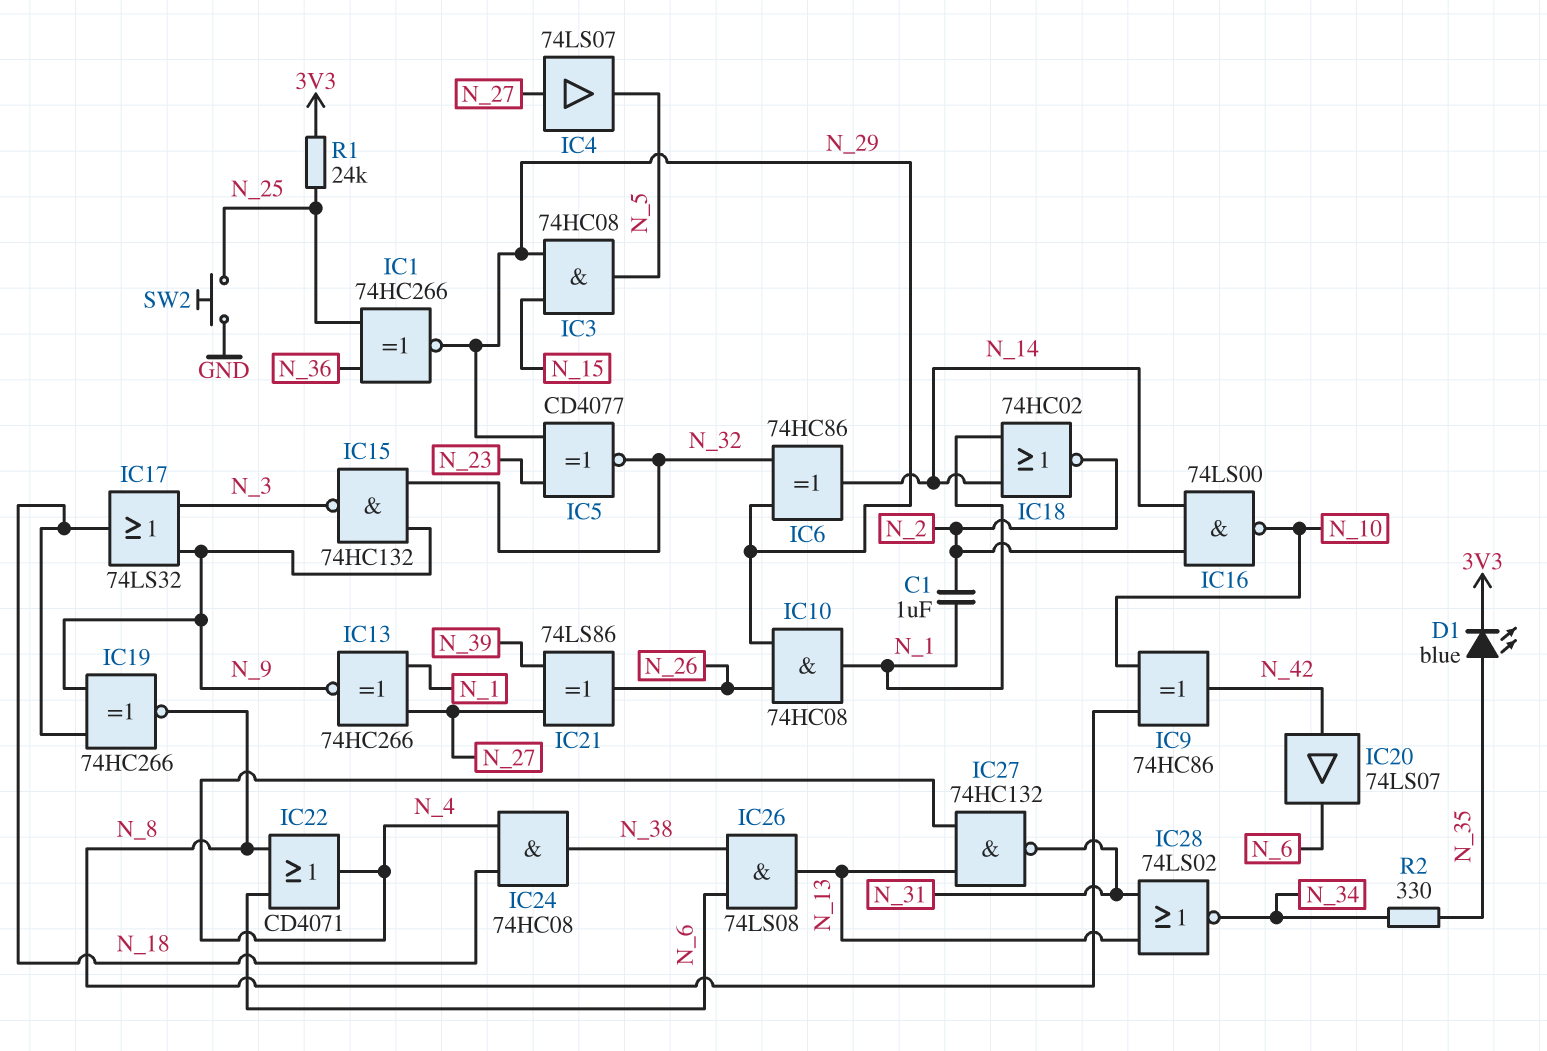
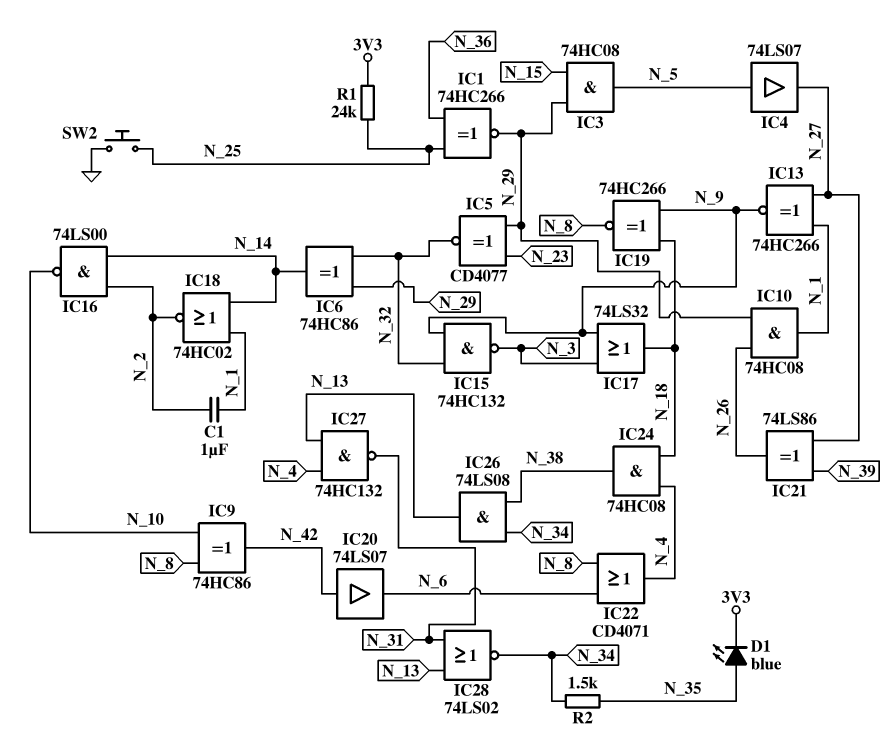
IC4: buffer 74LS07 (in N_27, out N_5) -> buffer 74LS07 (in N_5, out N_27)
IC26: AND 74LS08 (in N_6, in N_38, out N_13) -> AND 74LS08 (in N_34, in N_38, out N_13)
R2: 330 (N_34, N_35) -> 1.5k (N_34, N_35)

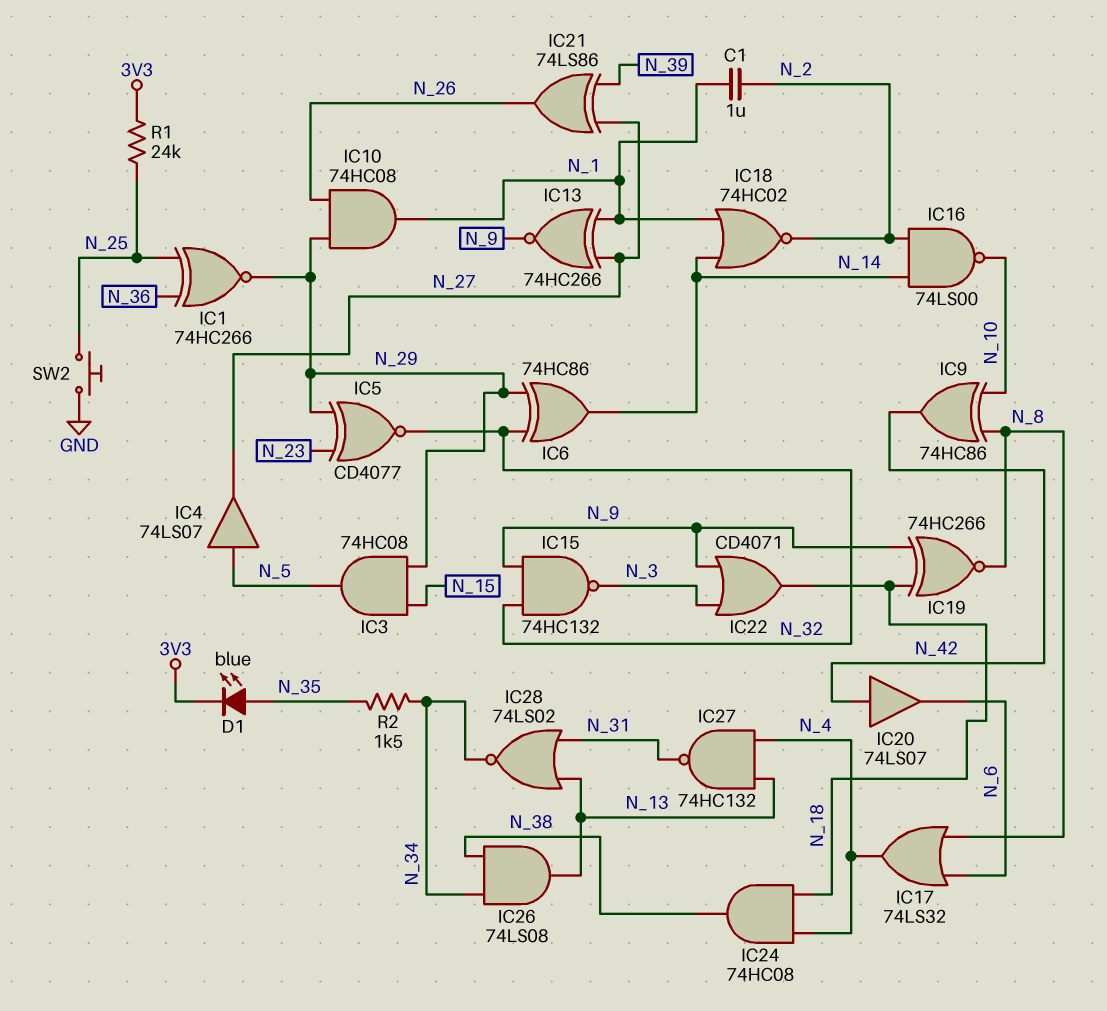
IC17: OR 74LS32 (in N_3, in N_9, out N_18) -> OR 74LS32 (in N_6, in N_8, out N_4)
IC22: OR CD4071 (in N_6, in N_8, out N_4) -> OR CD4071 (in N_3, in N_9, out N_18)

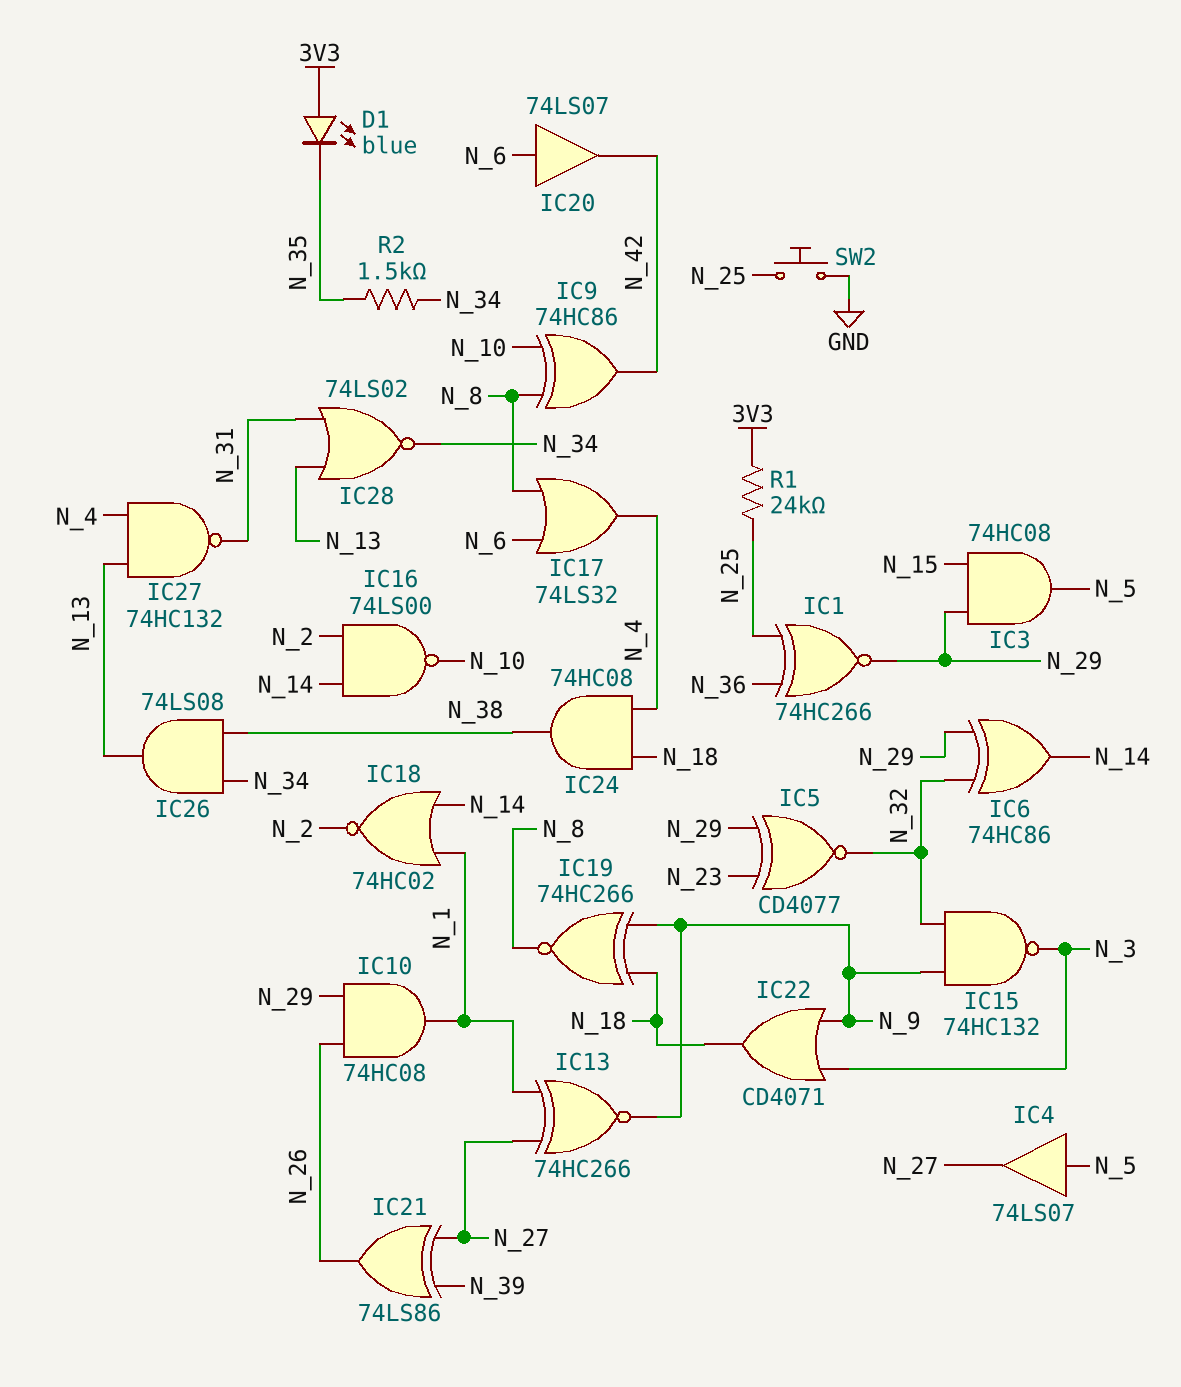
C1: 1uF (N_1, N_2) -> none
D1: LED blue (A N_35, K 3V3) -> LED blue (A 3V3, K N_35)
IC20: buffer 74LS07 (in N_42, out N_6) -> buffer 74LS07 (in N_6, out N_42)

